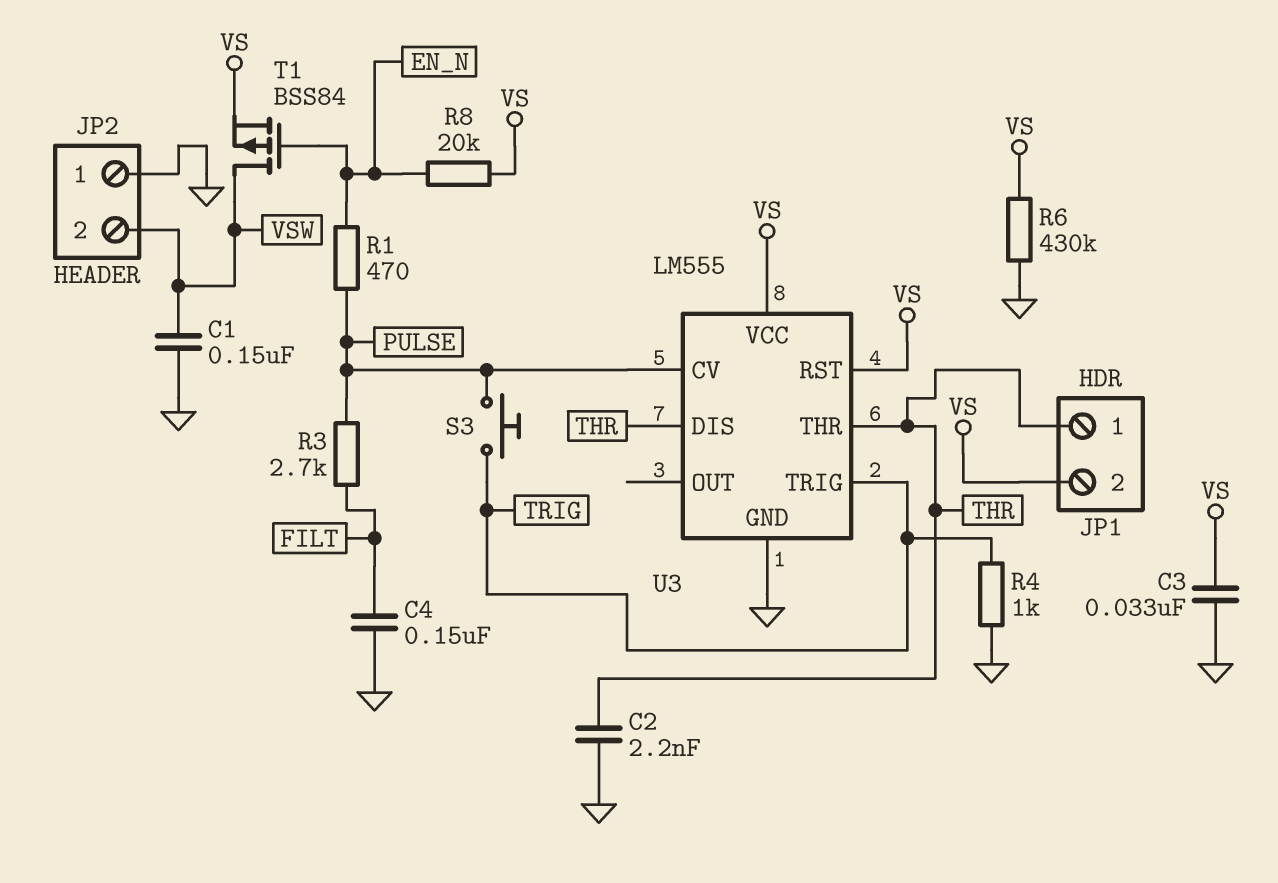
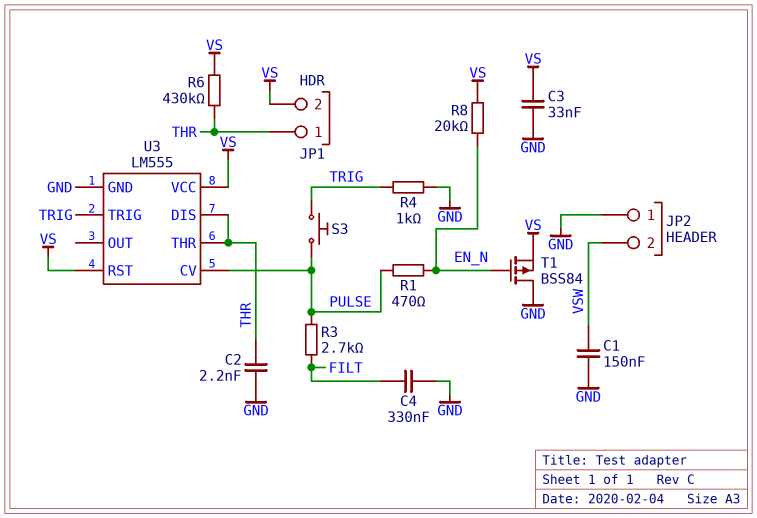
C4: 150nF (FILT, GND) -> 330nF (FILT, GND)
R6: 430k (GND, VS) -> 430k (THR, VS)
T1: PMOS BSS84 (G EN_N, D VSW, S VS) -> PMOS BSS84 (G EN_N, D GND, S VS)

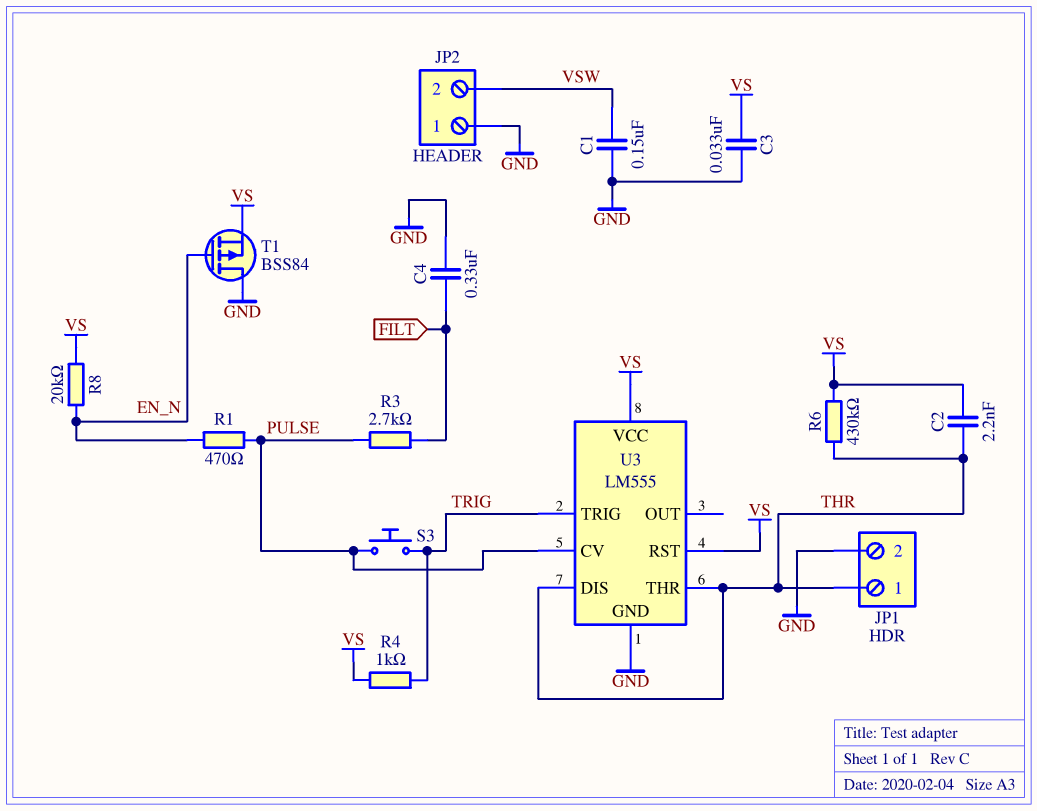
C2: 2.2nF (GND, THR) -> 2.2nF (THR, VS)
JP1 pin 2: VS -> GND
R4: 1k (GND, TRIG) -> 1k (TRIG, VS)

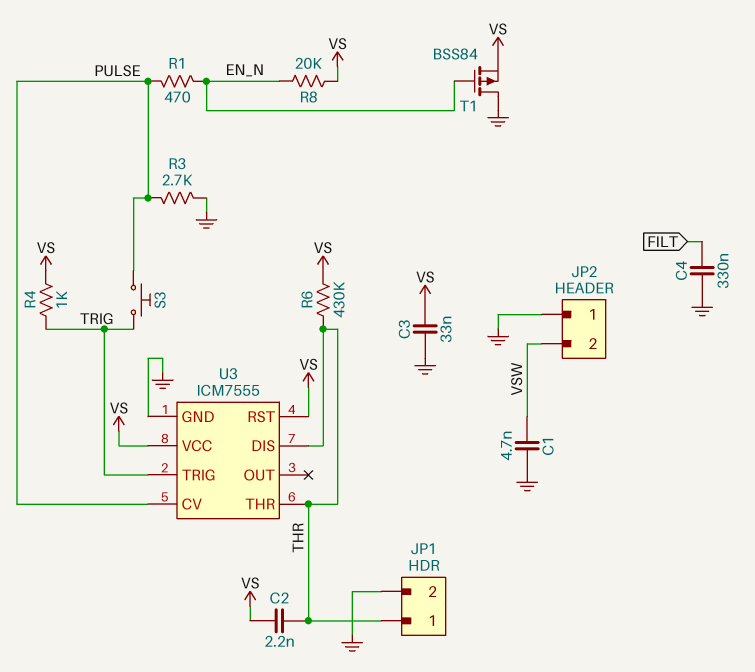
C1: 150nF (GND, VSW) -> 4.7nF (GND, VSW)
R3: 2.7k (FILT, PULSE) -> 2.7k (GND, PULSE)
U3: LM555 -> ICM7555

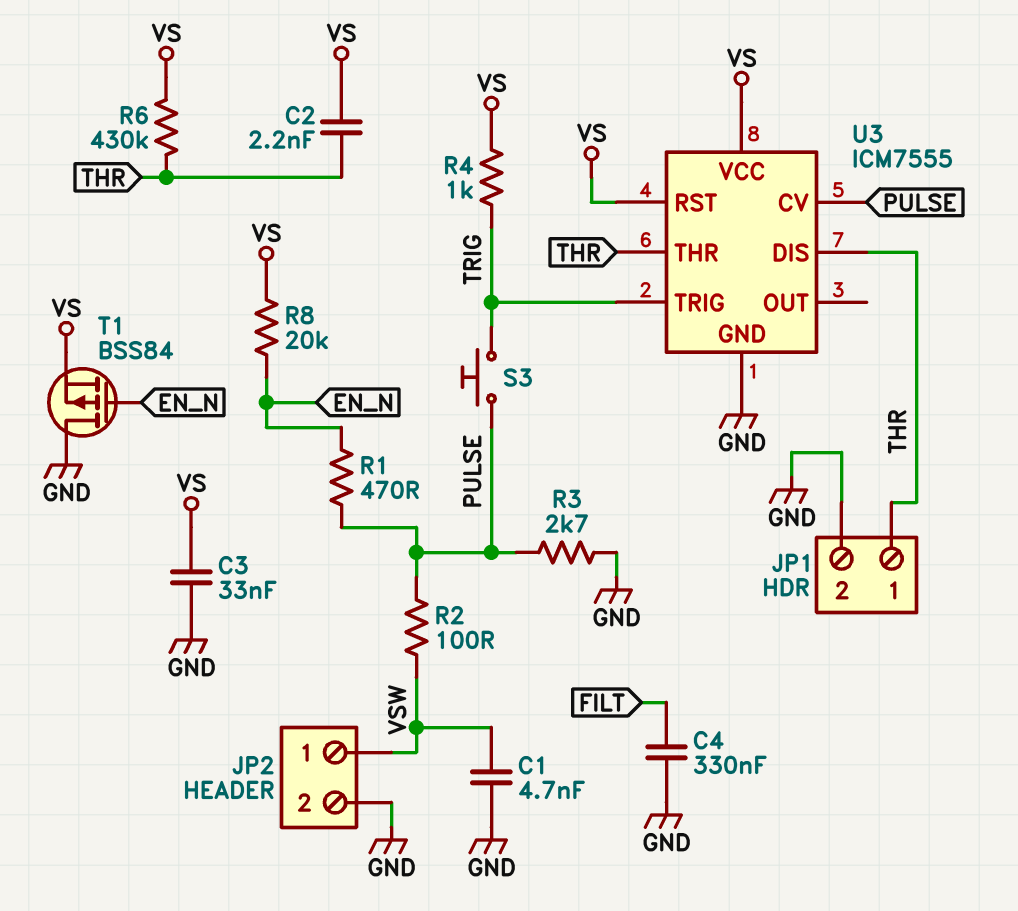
JP2 pin 1: GND -> VSW
JP2 pin 2: VSW -> GND
R2: none -> 100 (PULSE, VSW)

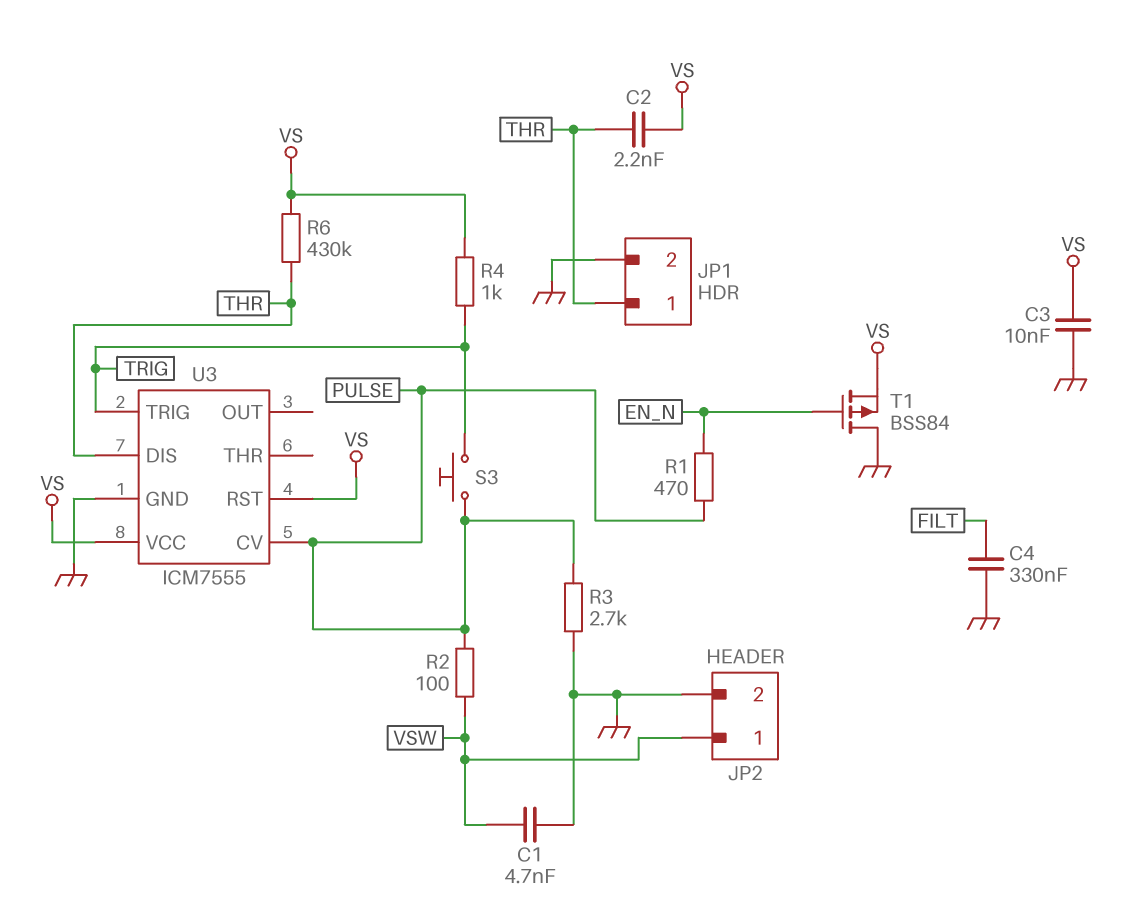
C3: 33nF (GND, VS) -> 10nF (GND, VS)
R8: 20k (EN_N, VS) -> none
U3 pin THR: THR -> none

